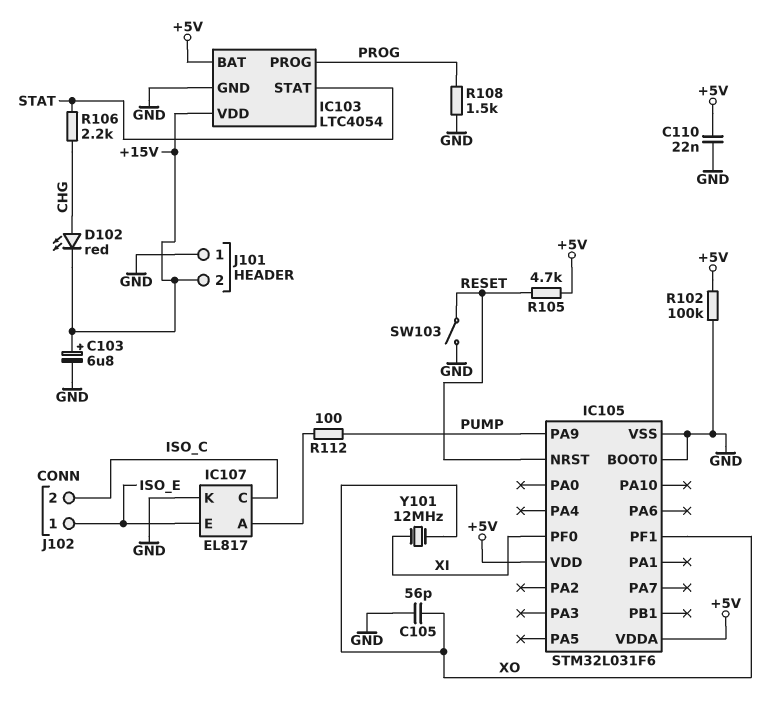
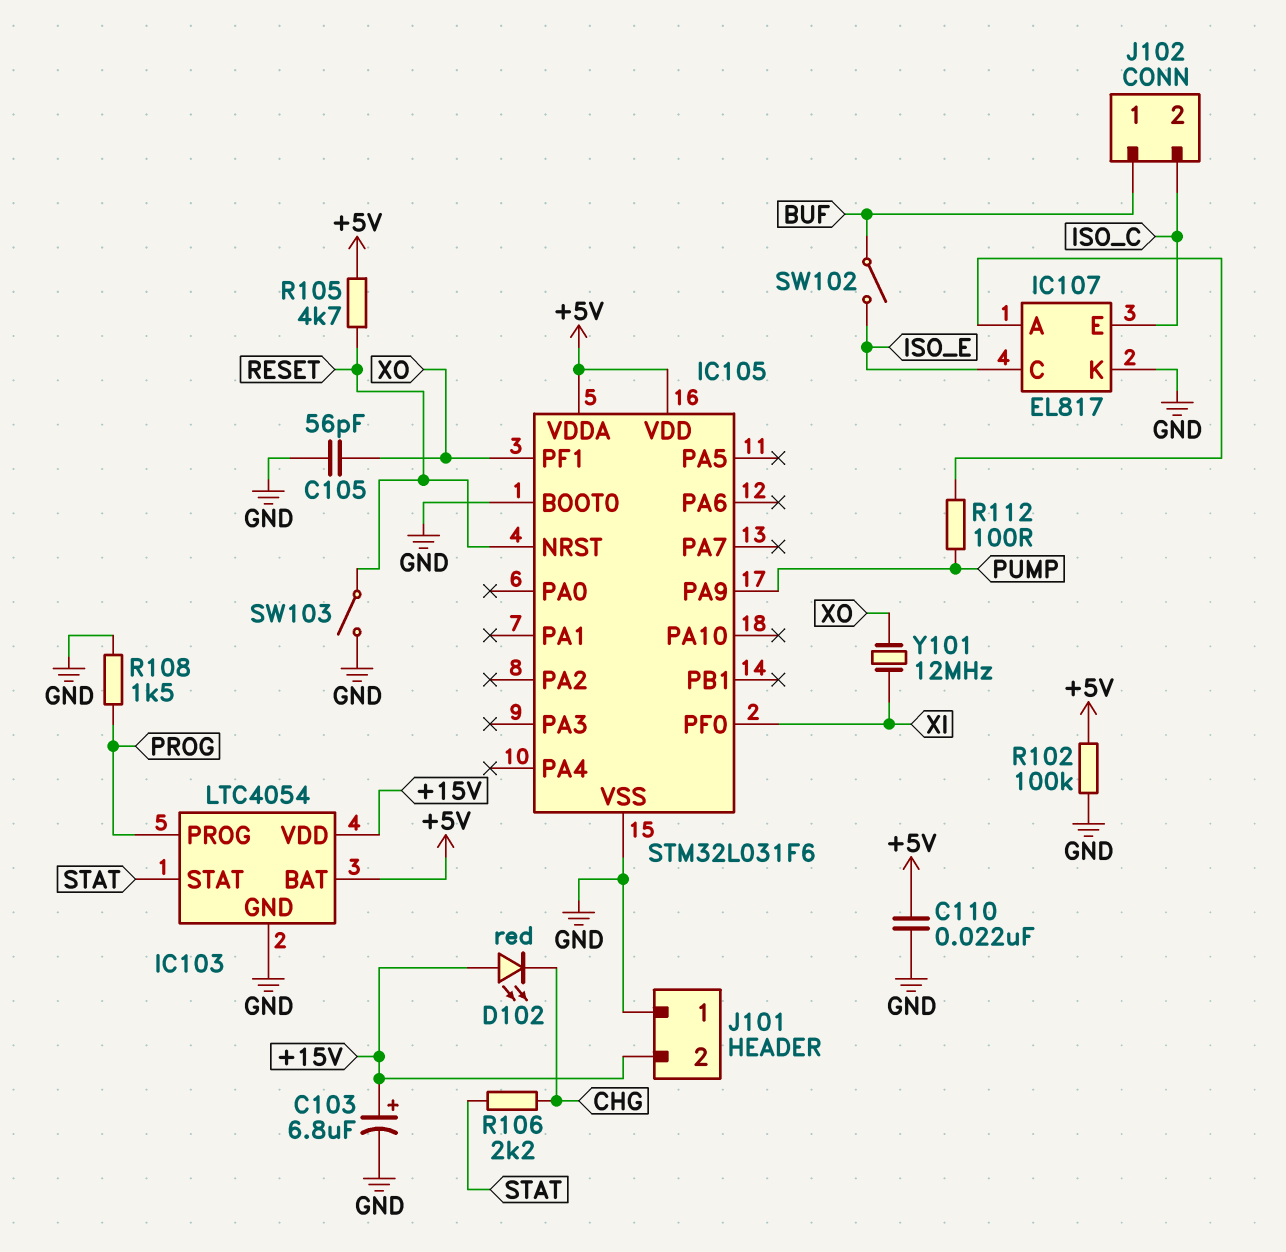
D102: LED red (A CHG, K +15V) -> LED red (A +15V, K CHG)
IC107 pin C: ISO_C -> ISO_E
IC107 pin E: ISO_E -> ISO_C
J102 pin 1: ISO_E -> BUF
SW102: none -> switch (BUF, ISO_E)

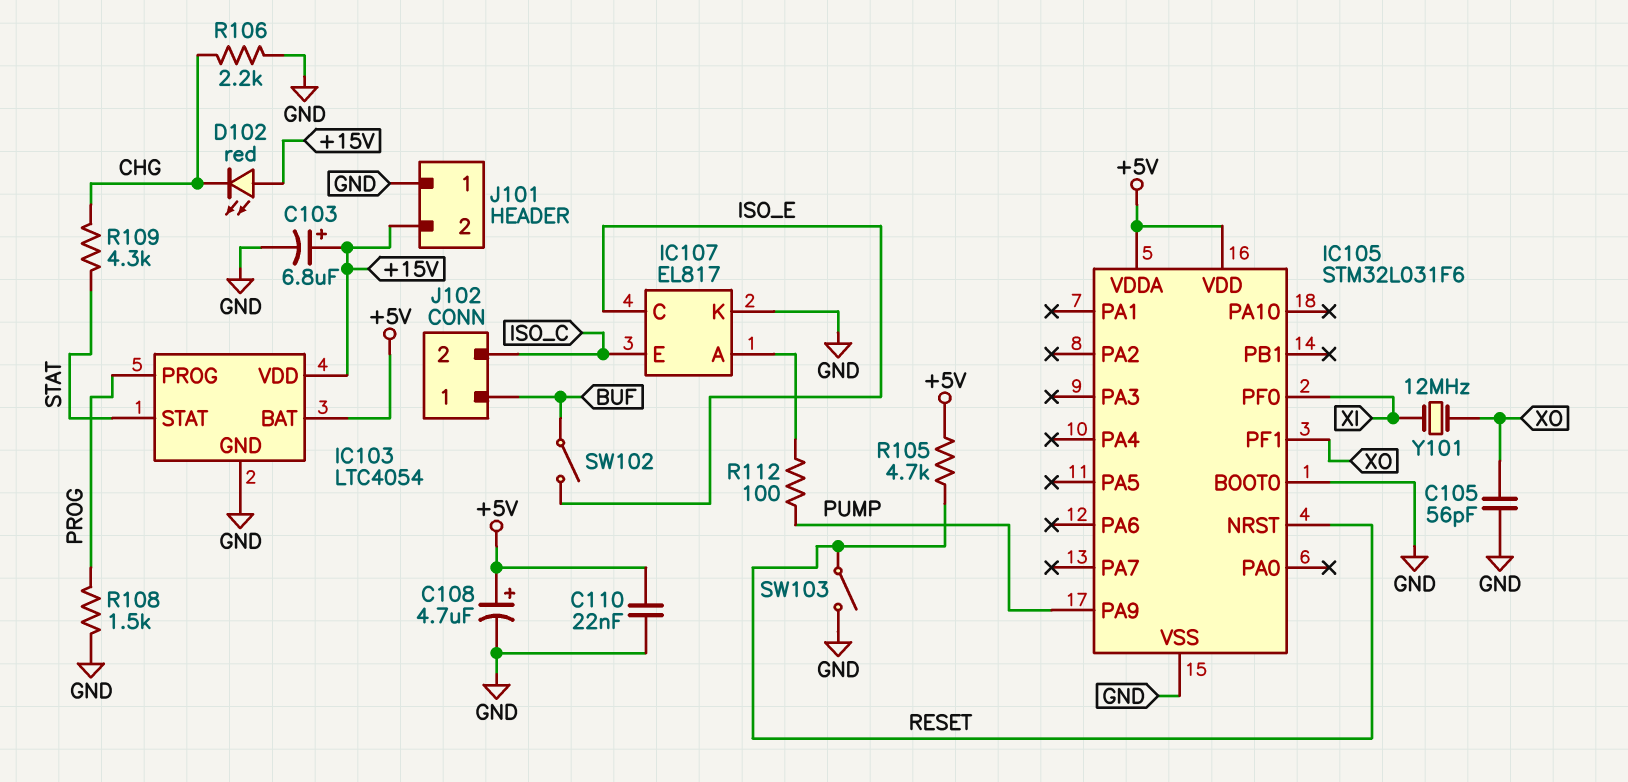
C108: none -> 4.7uF (plus +5V, minus GND)
R102: 100k (+5V, GND) -> none
R106: 2.2k (CHG, STAT) -> 2.2k (CHG, GND)
R109: none -> 4.3k (CHG, STAT)

